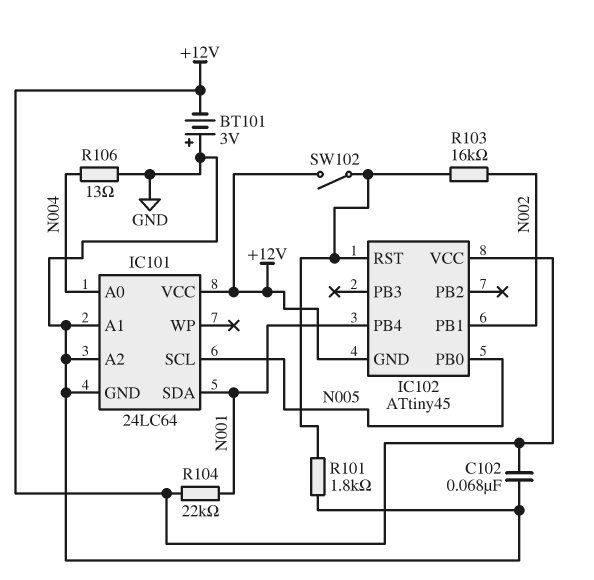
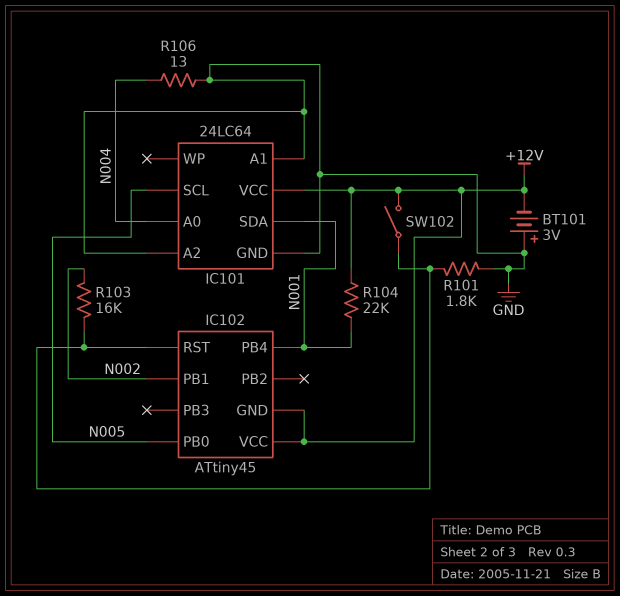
C102: 68nF (+12V, GND) -> none

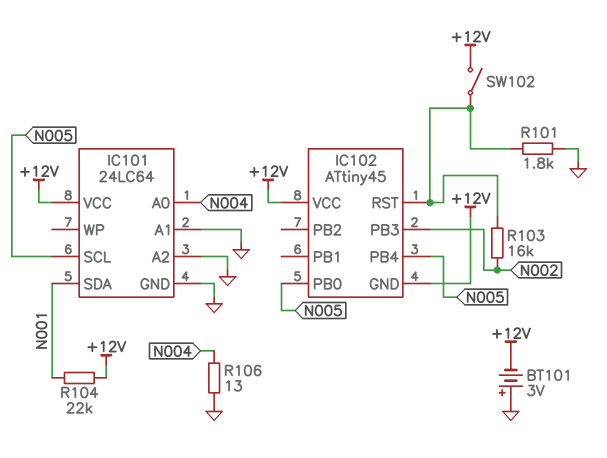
IC102 pin PB1: N002 -> none
IC102 pin PB3: none -> N002
IC102 pin PB4: N001 -> N005

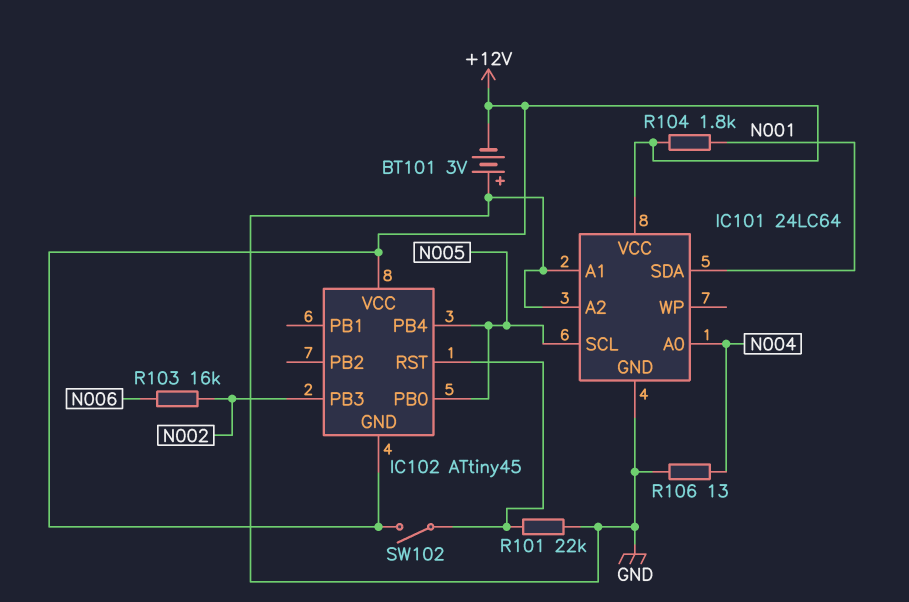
R101: 1.8k (GND, IC102/RST) -> 22k (GND, IC102/RST)
R103: 16k (IC102/RST, N002) -> 16k (N002, N006)
R104: 22k (+12V, N001) -> 1.8k (+12V, N001)

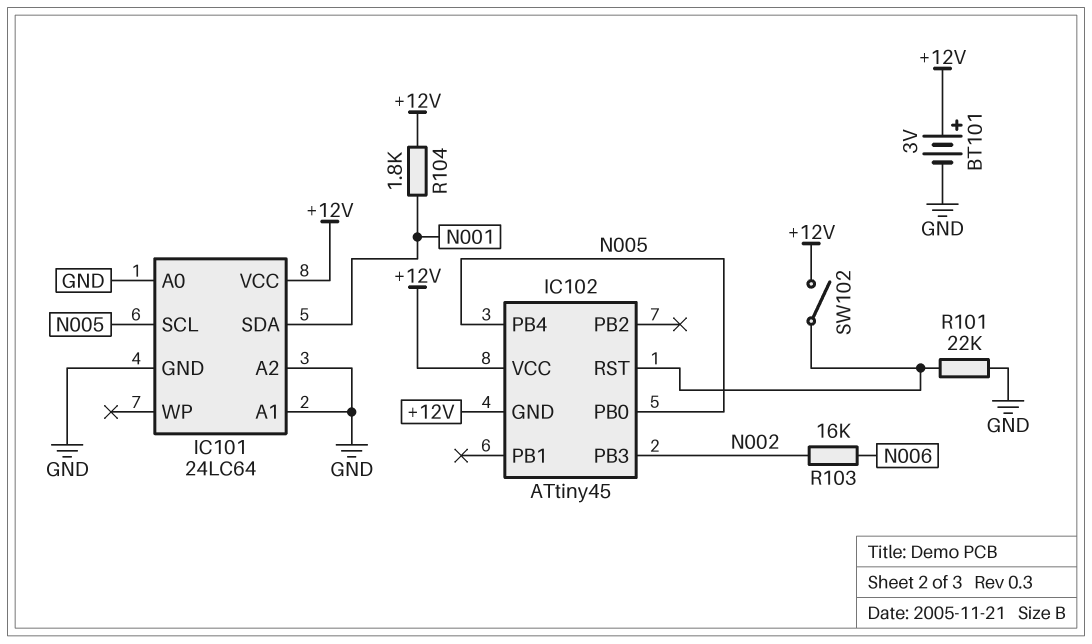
BT101: 3V (plus GND, minus +12V) -> 3V (plus +12V, minus GND)
IC101 pin A0: N004 -> GND
R106: 13 (GND, N004) -> none

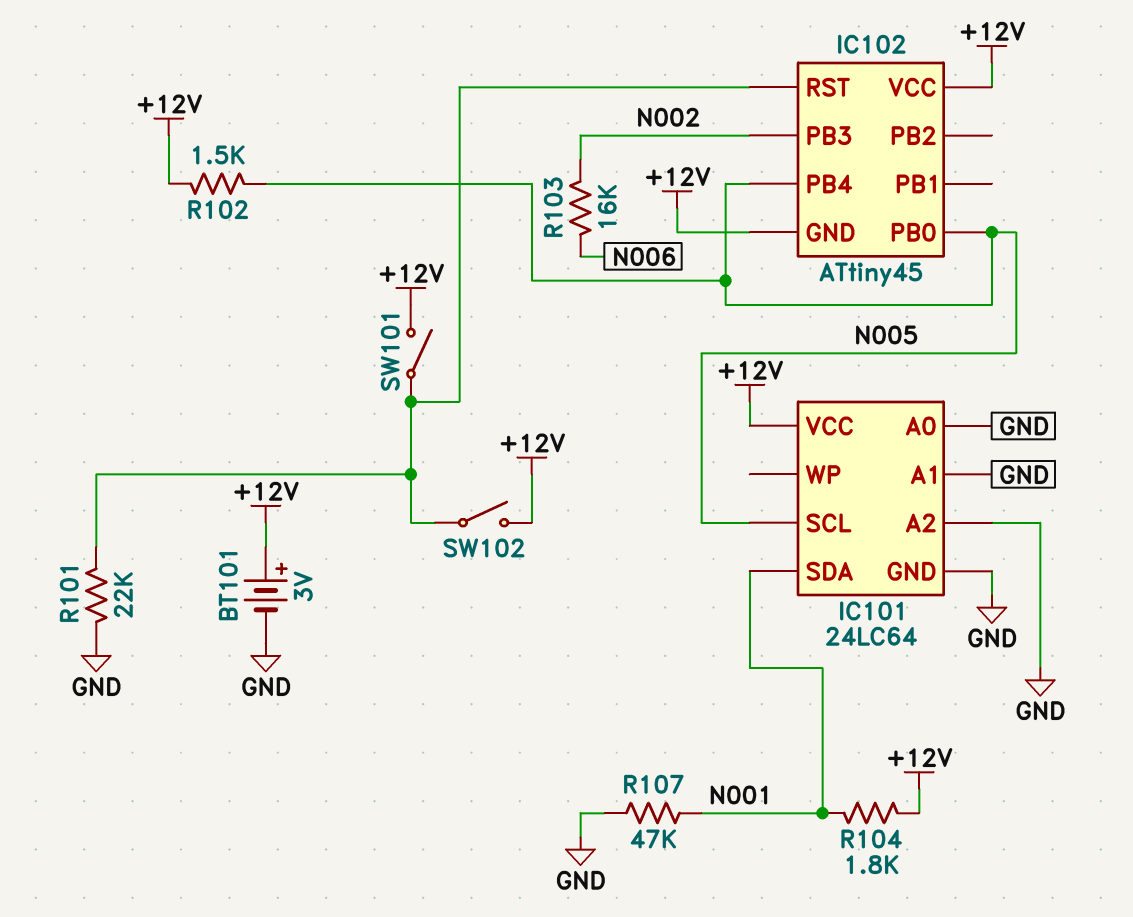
R102: none -> 1.5k (+12V, N005)
R107: none -> 47k (GND, N001)
SW101: none -> switch (+12V, IC102/RST)

